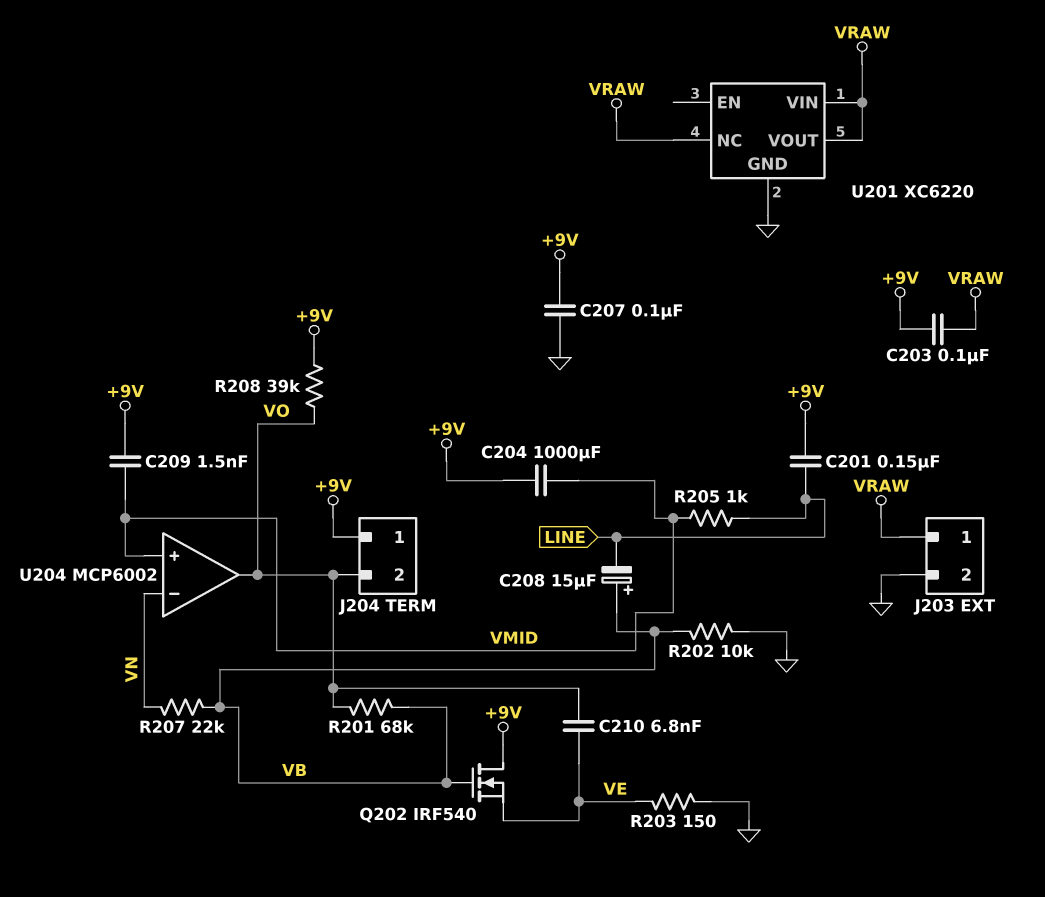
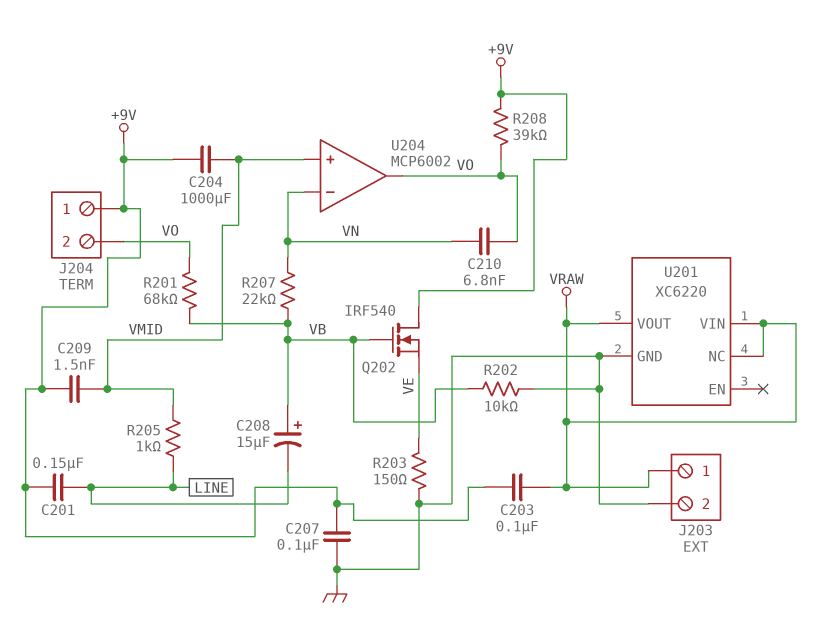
C210: 6.8nF (VE, VO) -> 6.8nF (VN, VO)

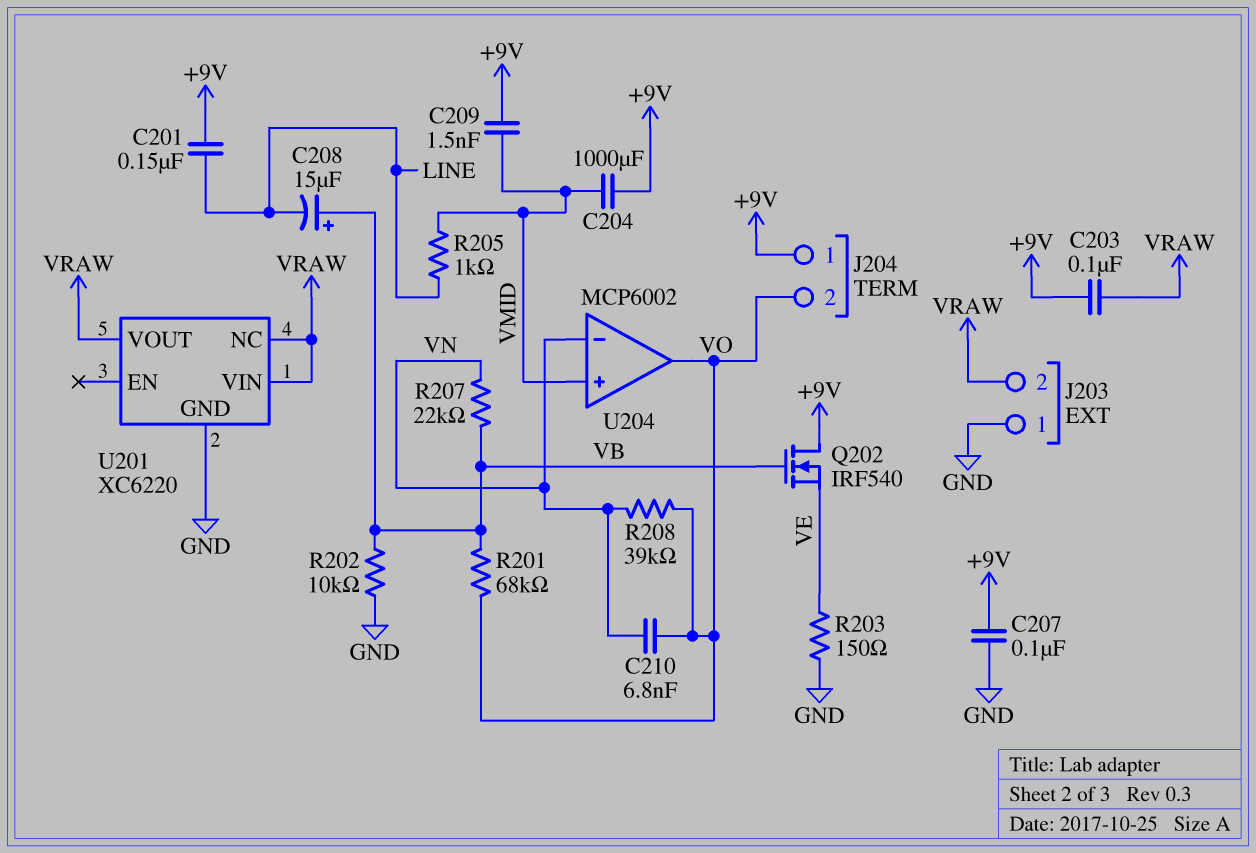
J203 pin 1: VRAW -> GND
J203 pin 2: GND -> VRAW
R208: 39k (+9V, VO) -> 39k (VN, VO)

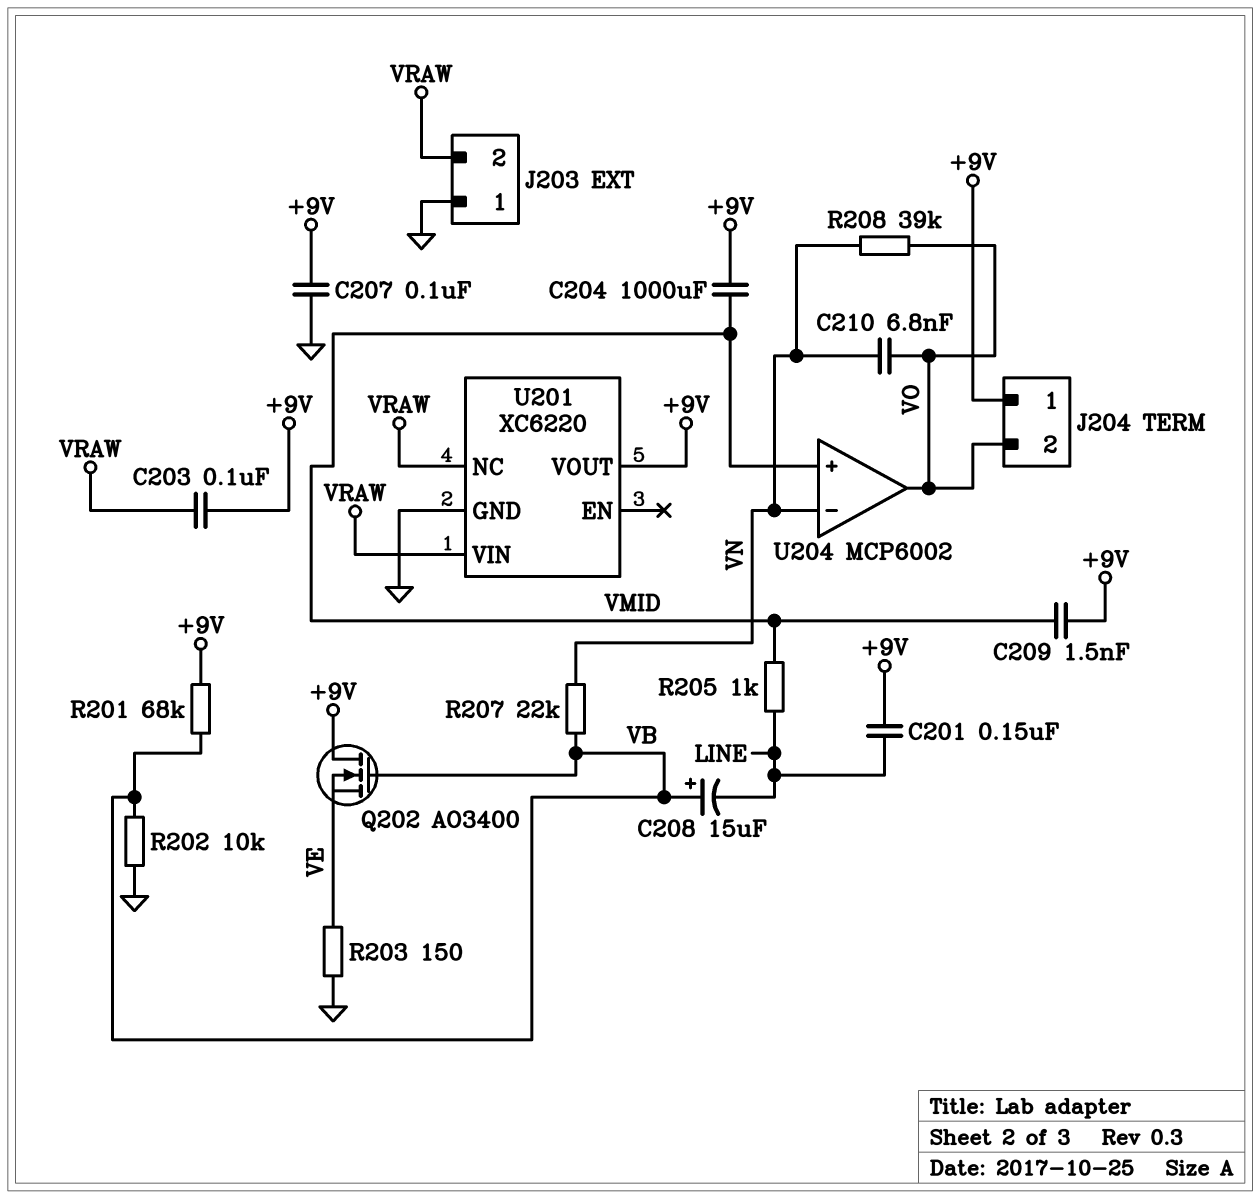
Q202: NMOS IRF540 (G VB, D +9V, S VE) -> NMOS AO3400 (G VB, D +9V, S VE)
R201: 68k (VB, VO) -> 68k (+9V, VB)
U201 pin VOUT: VRAW -> +9V

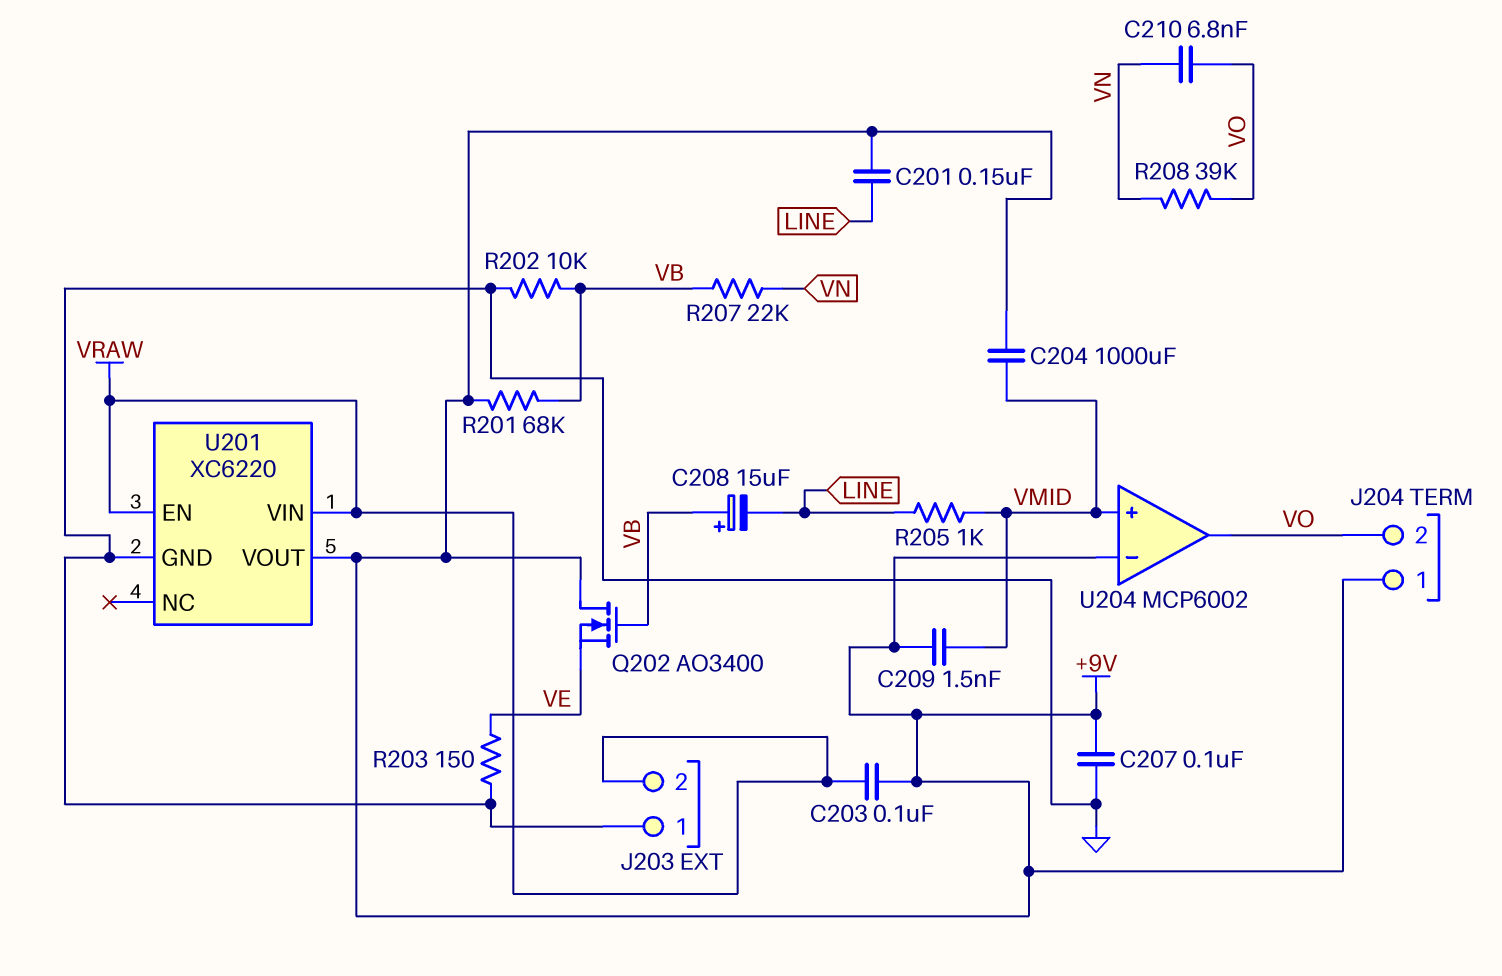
U201 pin EN: none -> VRAW
U201 pin NC: VRAW -> none
U204 pin in-: VN -> +9V

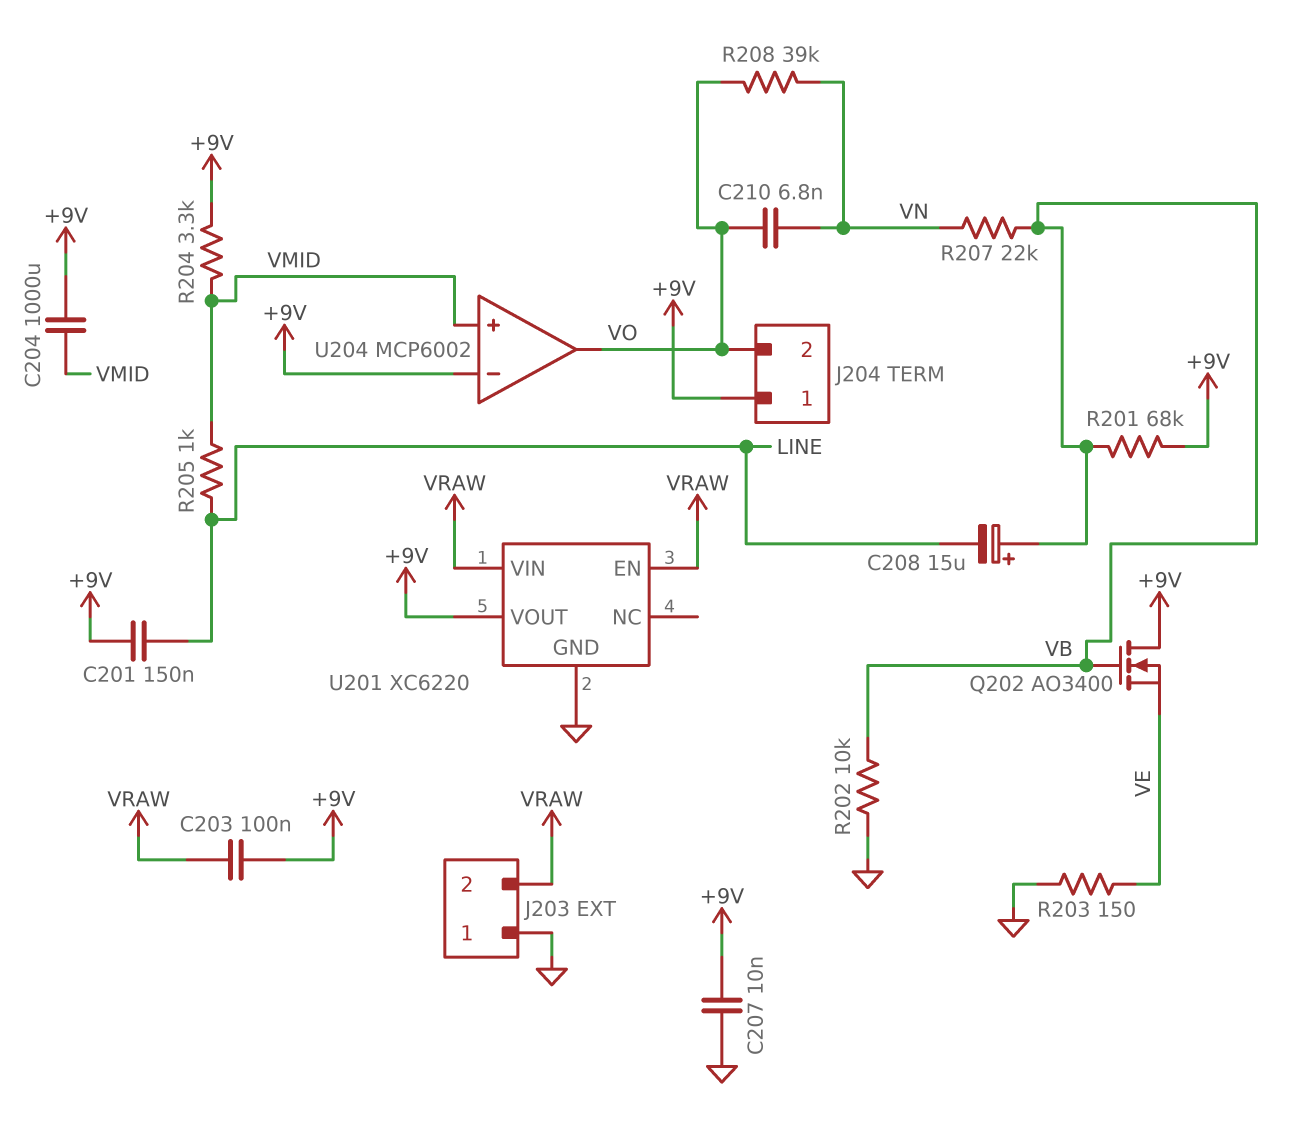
C207: 100nF (+9V, GND) -> 10nF (+9V, GND)
C209: 1.5nF (+9V, VMID) -> none
R204: none -> 3.3k (+9V, VMID)

